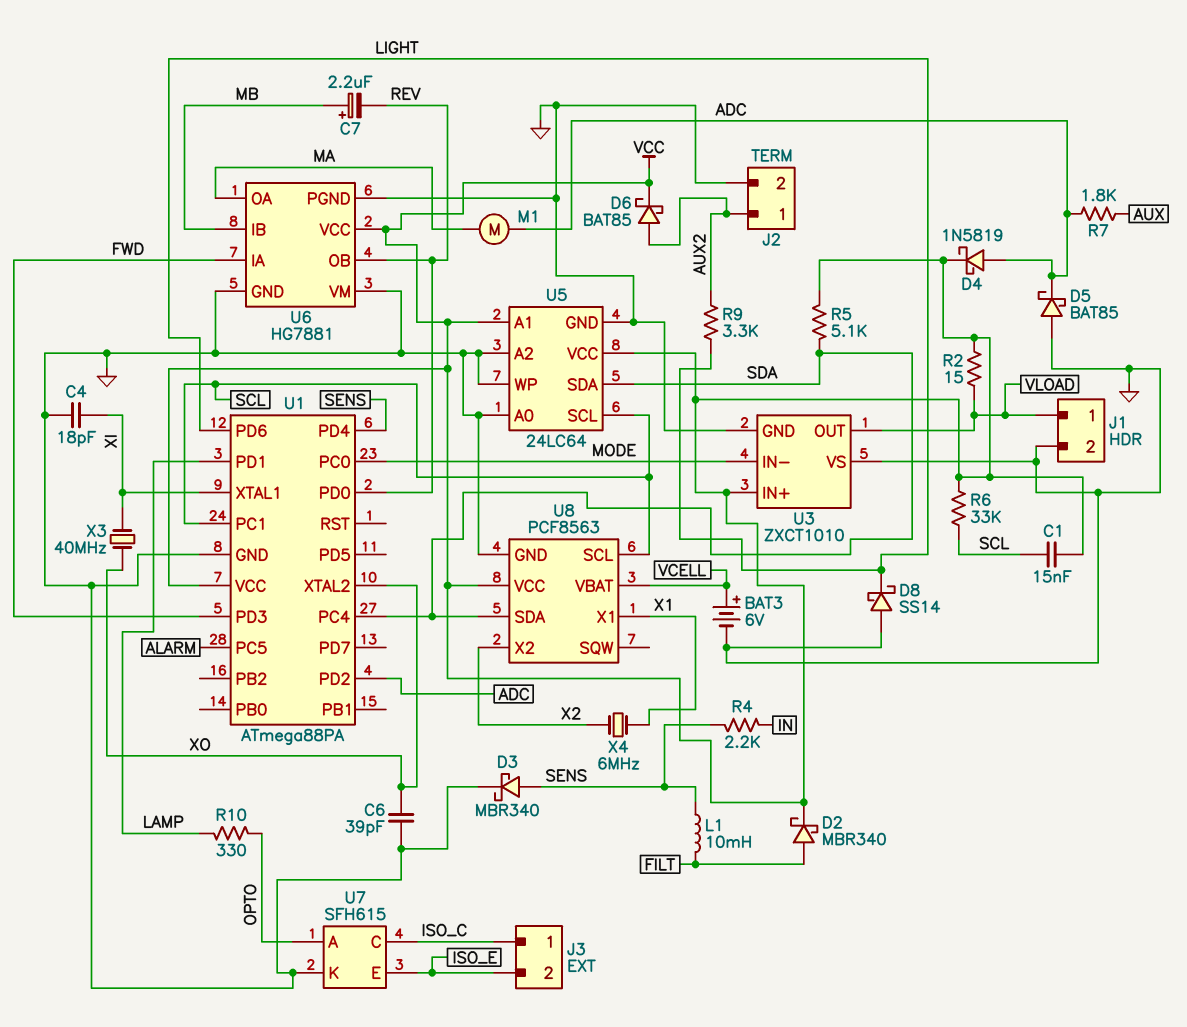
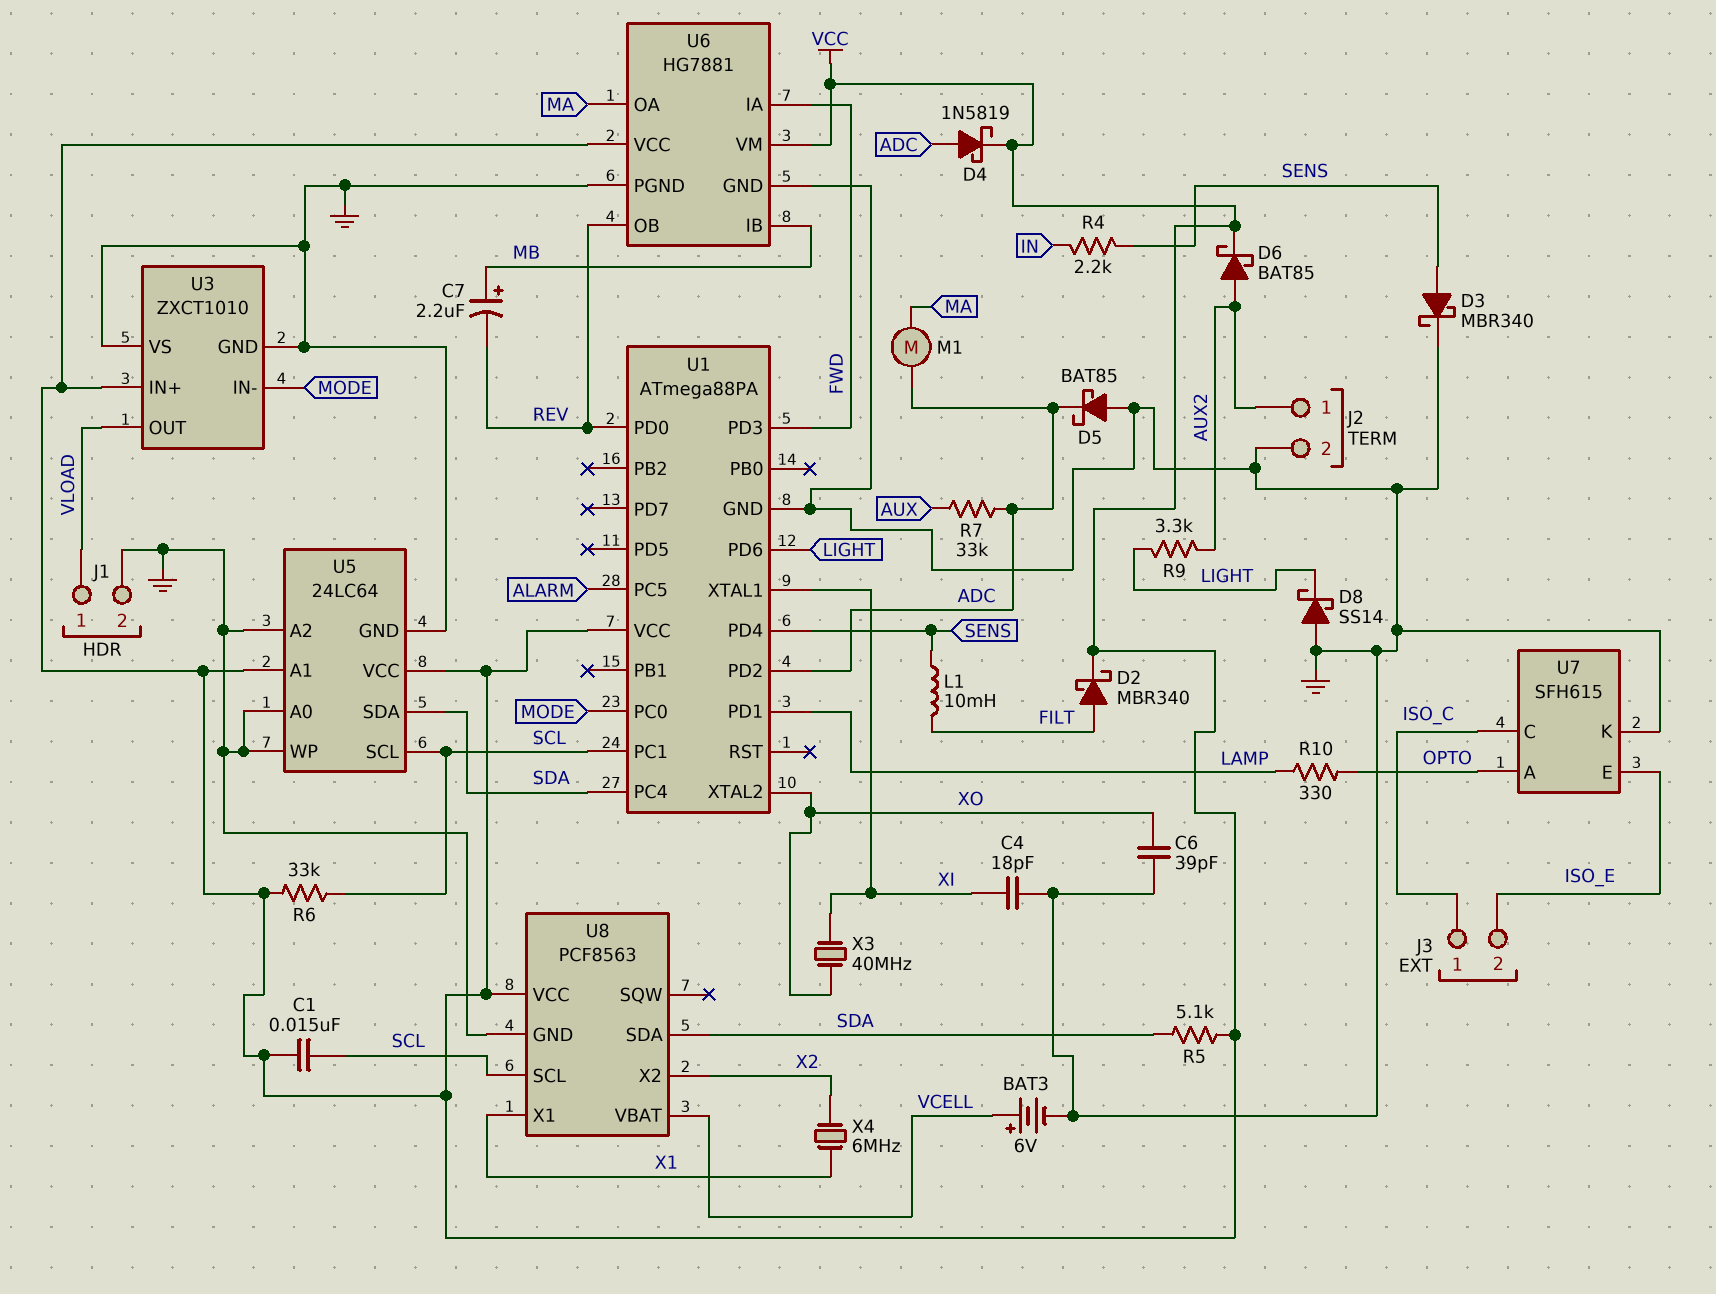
R2: 15 (VCC, VLOAD) -> none
R7: 1.8k (ADC, AUX) -> 33k (ADC, AUX)
U6 pin VM: GND -> VCC

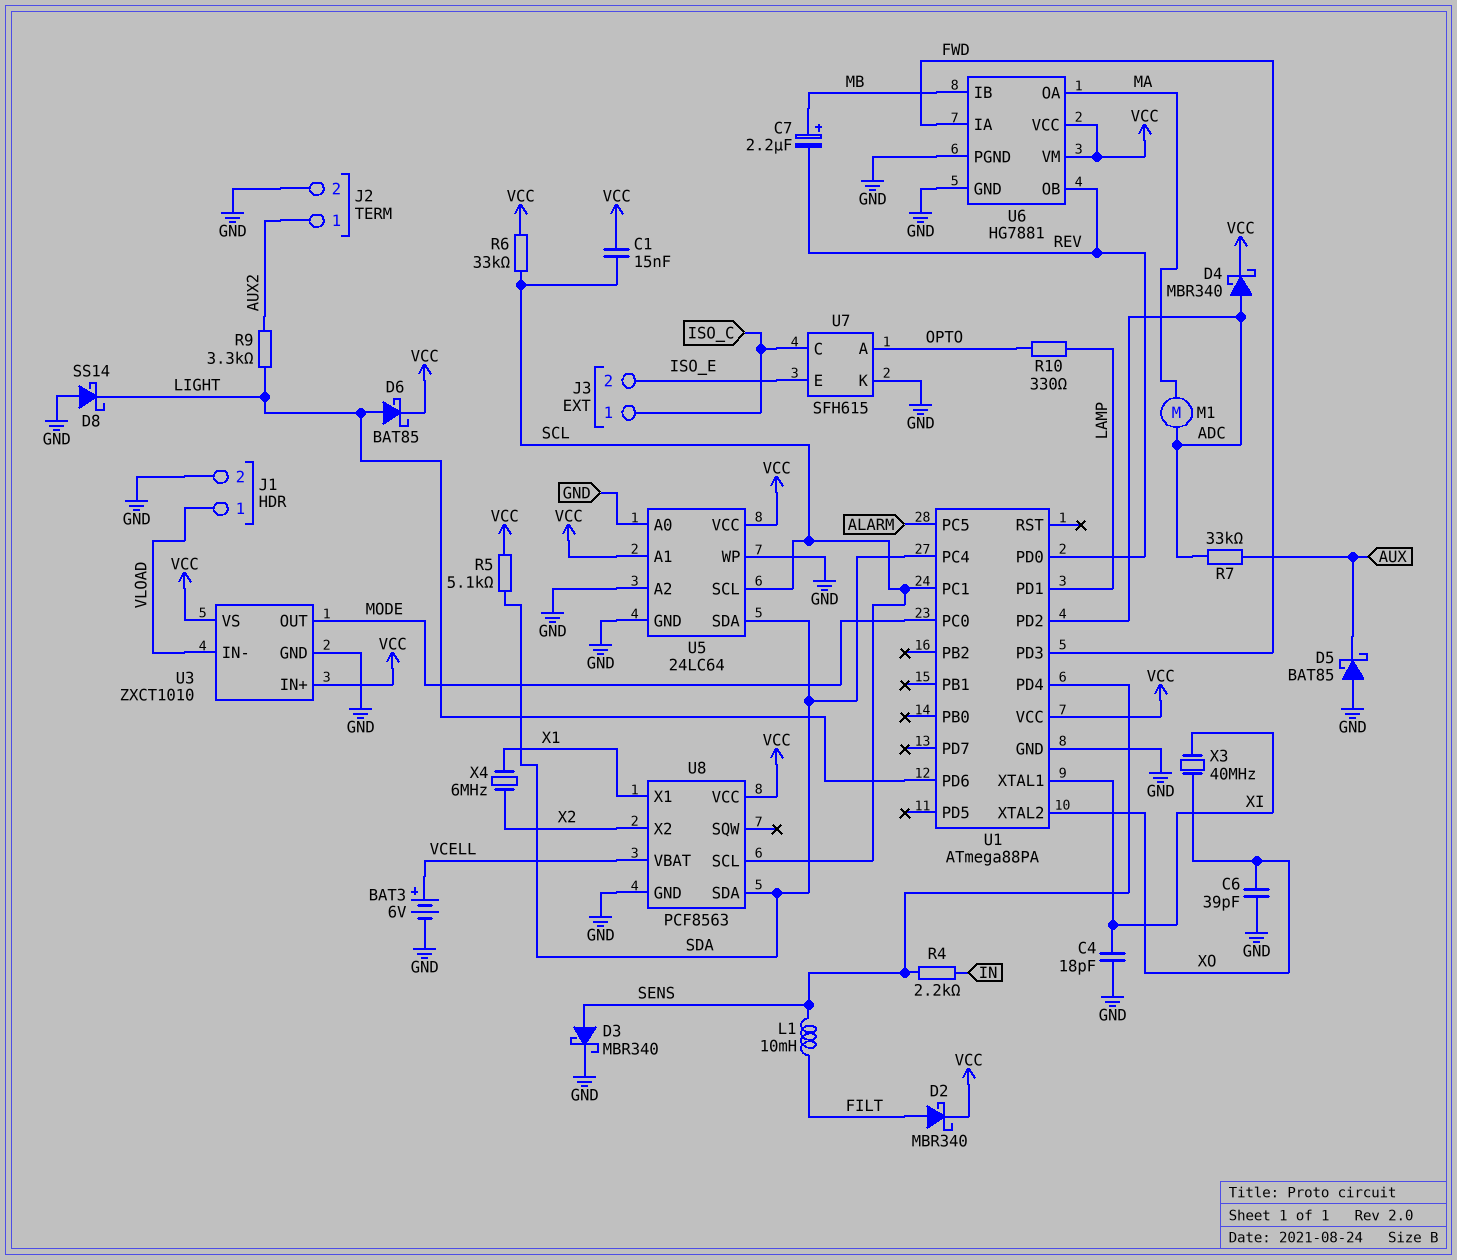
D4: schottky 1N5819 (A ADC, K VCC) -> schottky MBR340 (A ADC, K VCC)
D5: schottky BAT85 (A GND, K ADC) -> schottky BAT85 (A GND, K AUX)
D6: schottky BAT85 (A AUX2, K VCC) -> schottky BAT85 (A LIGHT, K VCC)
U3 pin IN-: MODE -> VLOAD
U3 pin OUT: VLOAD -> MODE
U3 pin VS: GND -> VCC

